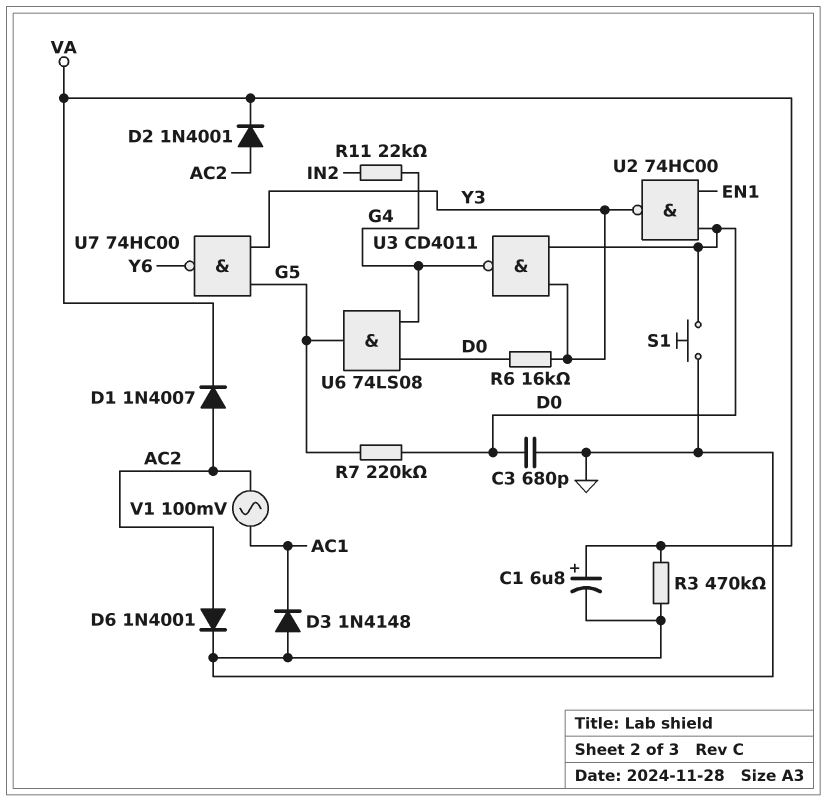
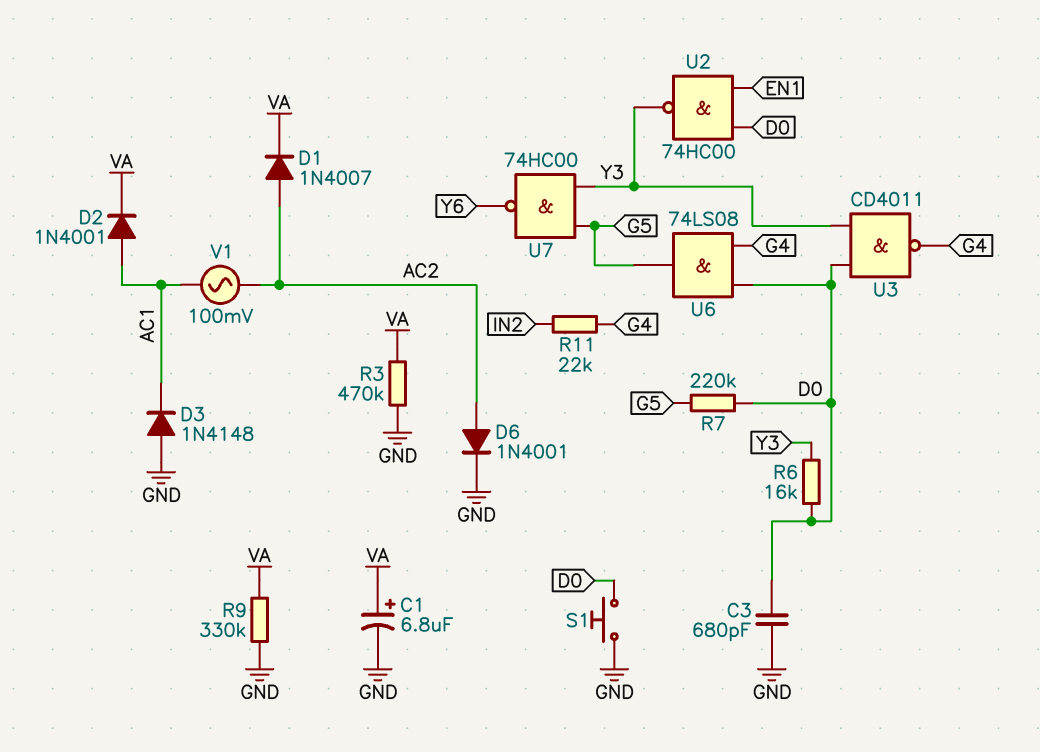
D2: diode 1N4001 (A AC2, K VA) -> diode 1N4001 (A AC1, K VA)
R9: none -> 330k (GND, VA)

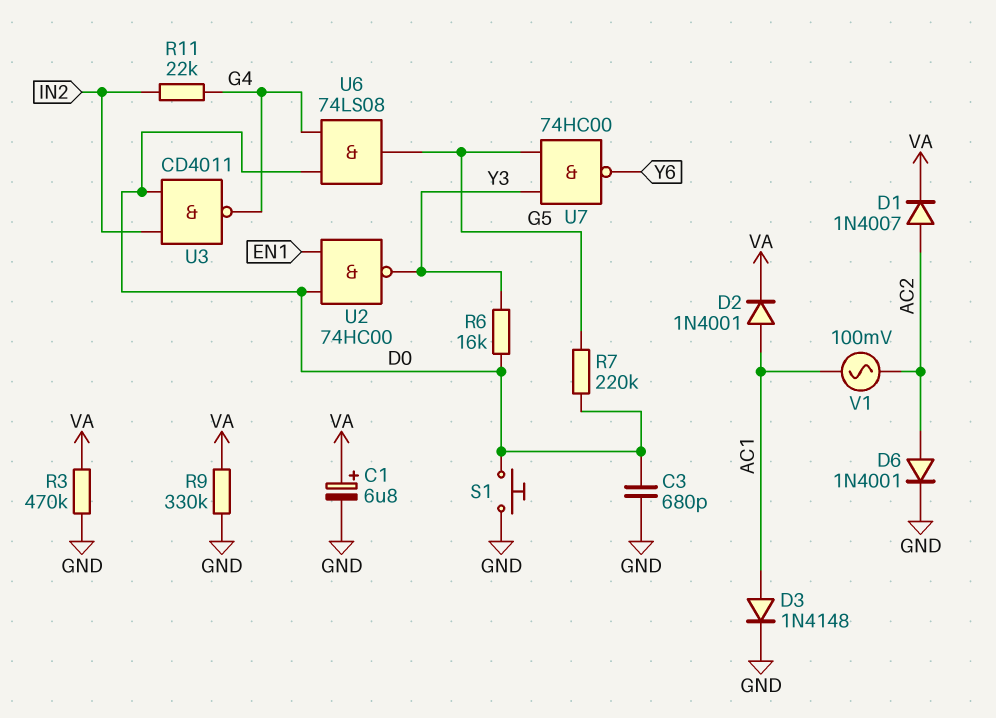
D3: diode 1N4148 (A GND, K AC1) -> diode 1N4148 (A AC1, K GND)
U3: NAND CD4011 (in D0, in Y3, out G4) -> NAND CD4011 (in D0, in IN2, out G4)

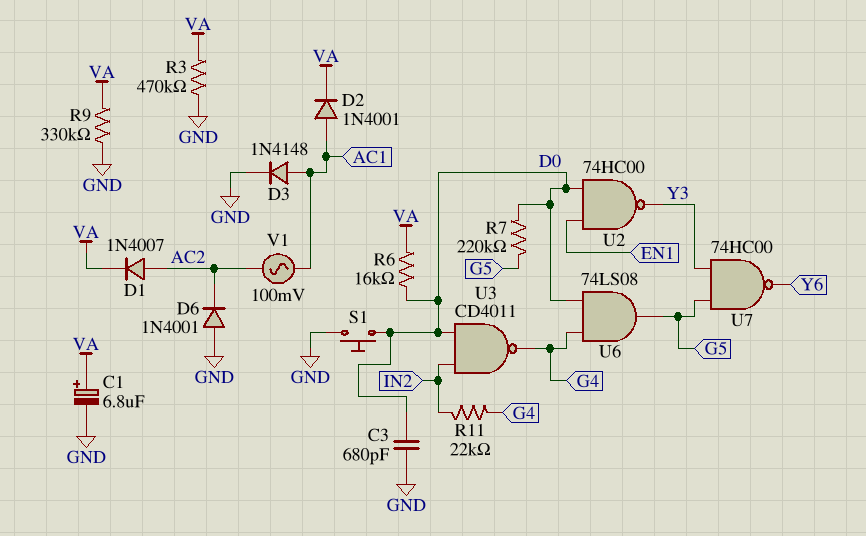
D6: diode 1N4001 (A AC2, K GND) -> diode 1N4001 (A GND, K AC2)
R6: 16k (D0, Y3) -> 16k (D0, VA)

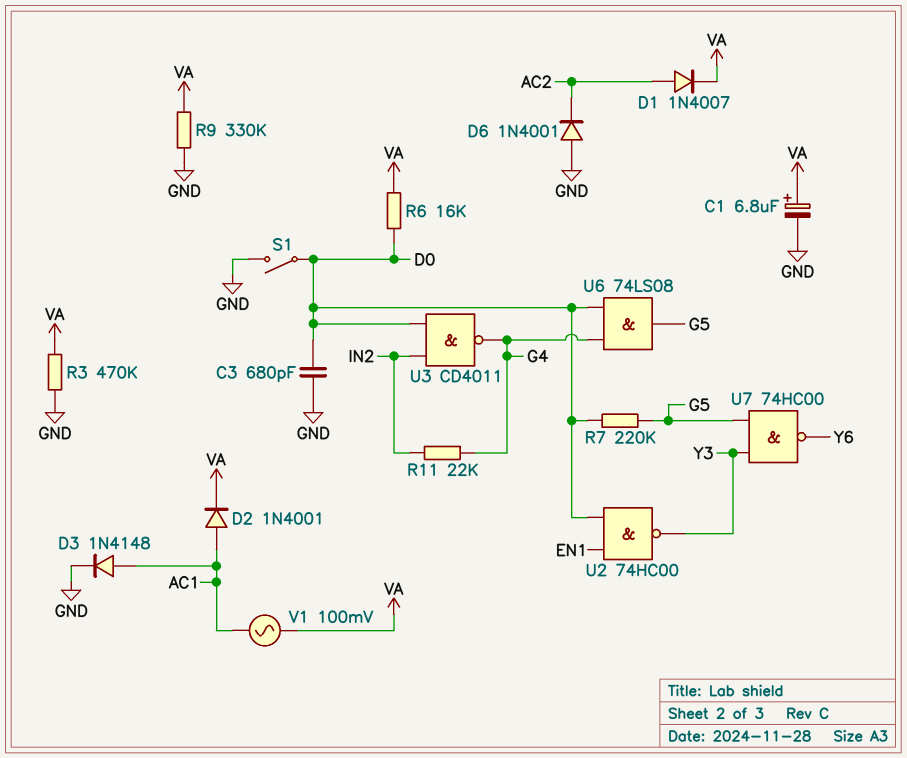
S1: button (D0, GND) -> switch (D0, GND)
V1: AC 100mV (AC1, AC2) -> AC 100mV (AC1, VA)

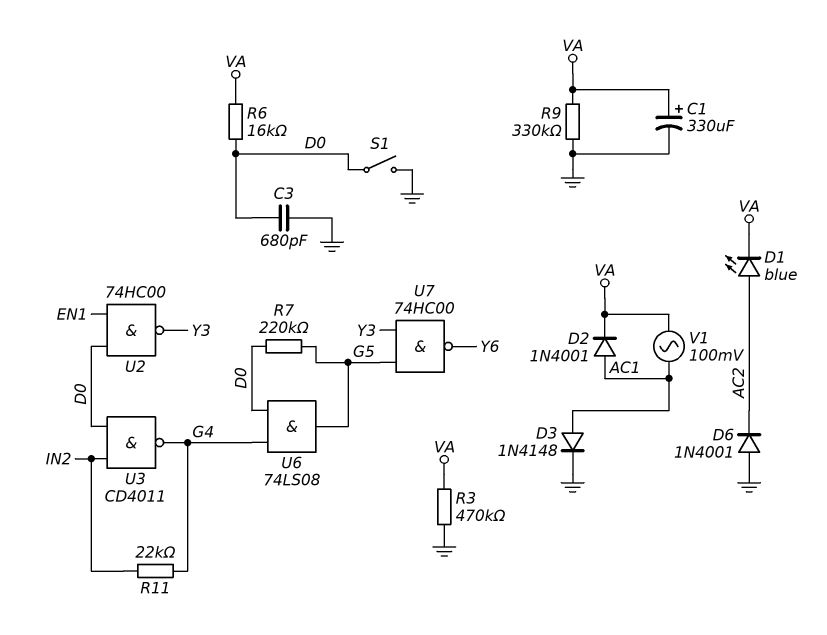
C1: 6.8uF (plus VA, minus GND) -> 330uF (plus VA, minus GND)
D1: diode 1N4007 (A AC2, K VA) -> LED blue (A AC2, K VA)

